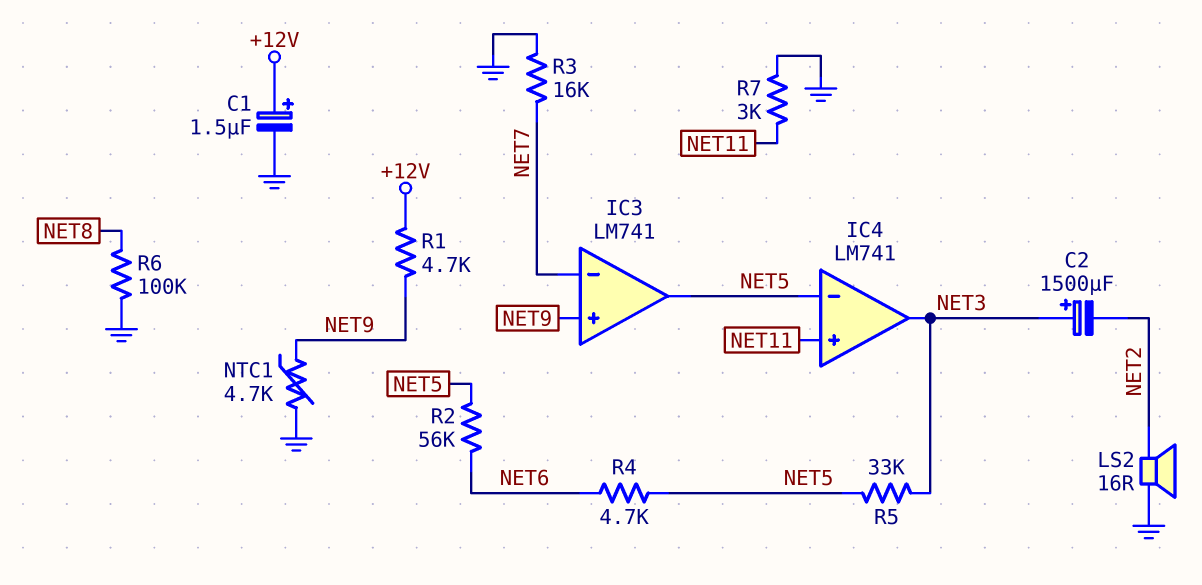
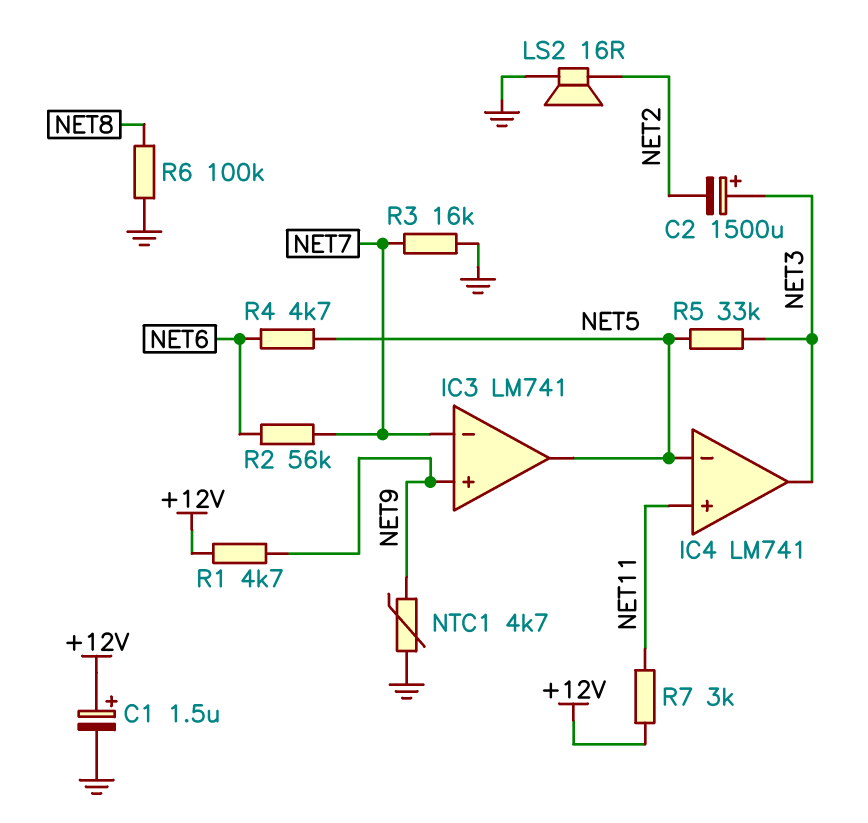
R2: 56k (NET5, NET6) -> 56k (NET6, NET7)
R7: 3k (GND, NET11) -> 3k (+12V, NET11)

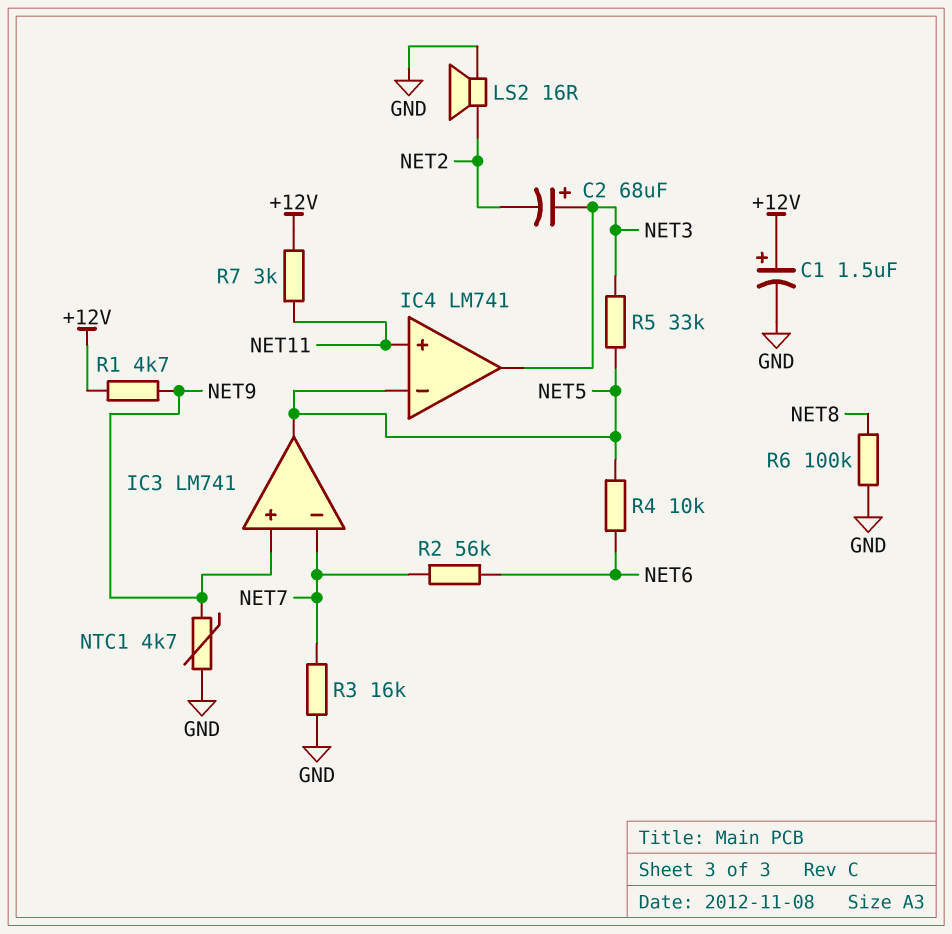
C2: 1500uF (plus NET3, minus NET2) -> 68uF (plus NET3, minus NET2)
R4: 4.7k (NET5, NET6) -> 10k (NET5, NET6)

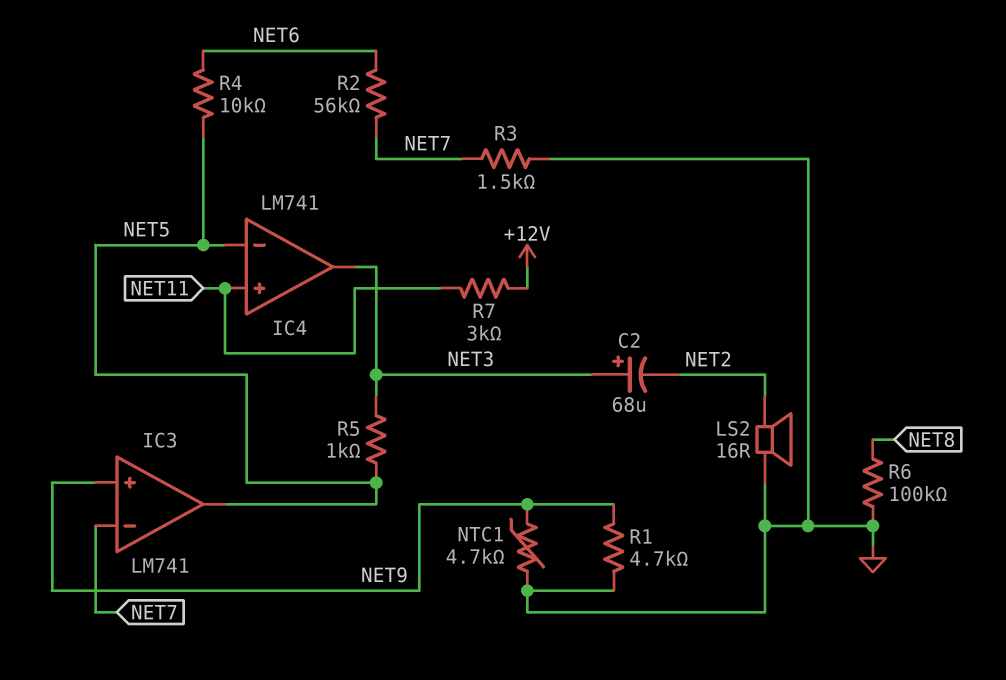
C1: 1.5uF (plus +12V, minus GND) -> none
R1: 4.7k (+12V, NET9) -> 4.7k (GND, NET9)
R3: 16k (GND, NET7) -> 1.5k (GND, NET7)
R5: 33k (NET3, NET5) -> 1k (NET3, NET5)

